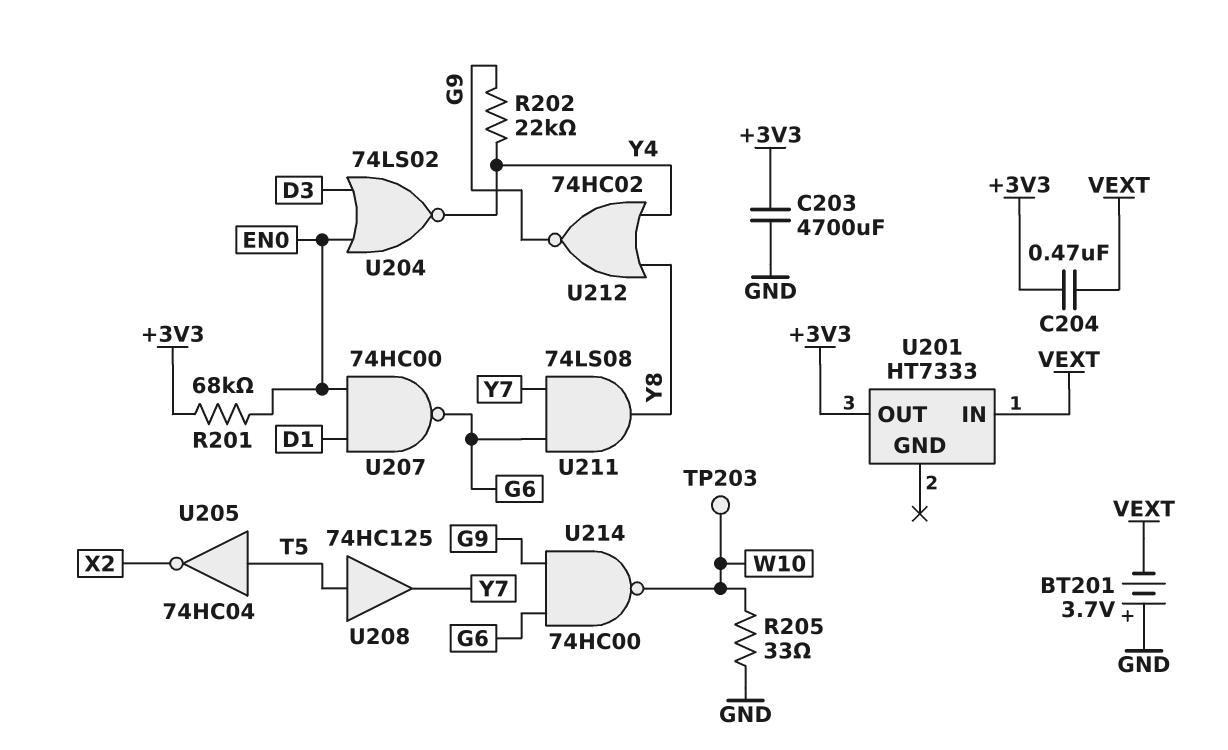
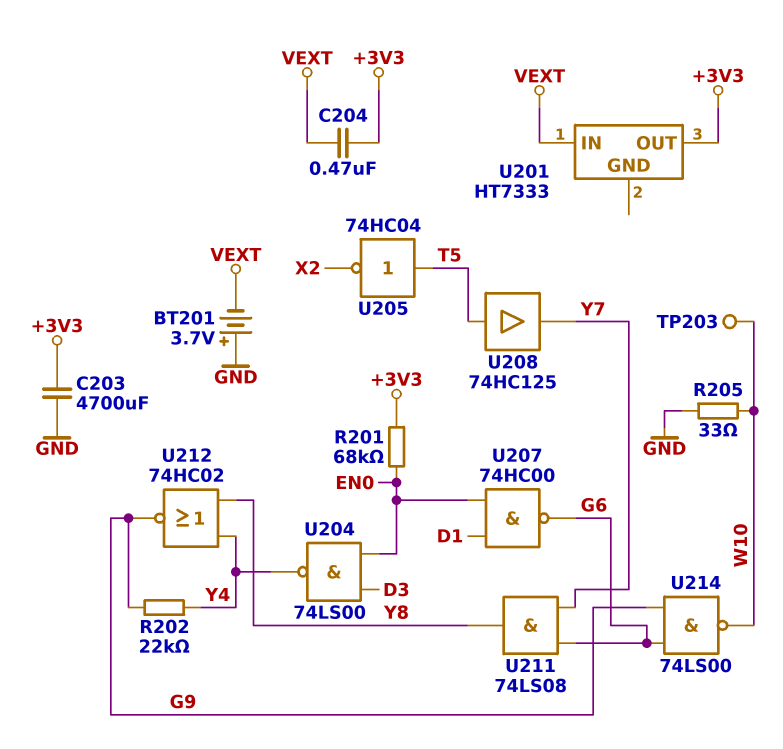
U204: NOR 74LS02 (in D3, in EN0, out Y4) -> NAND 74LS00 (in D3, in EN0, out Y4)
U214: NAND 74HC00 (in G6, in G9, out W10) -> NAND 74LS00 (in G6, in G9, out W10)

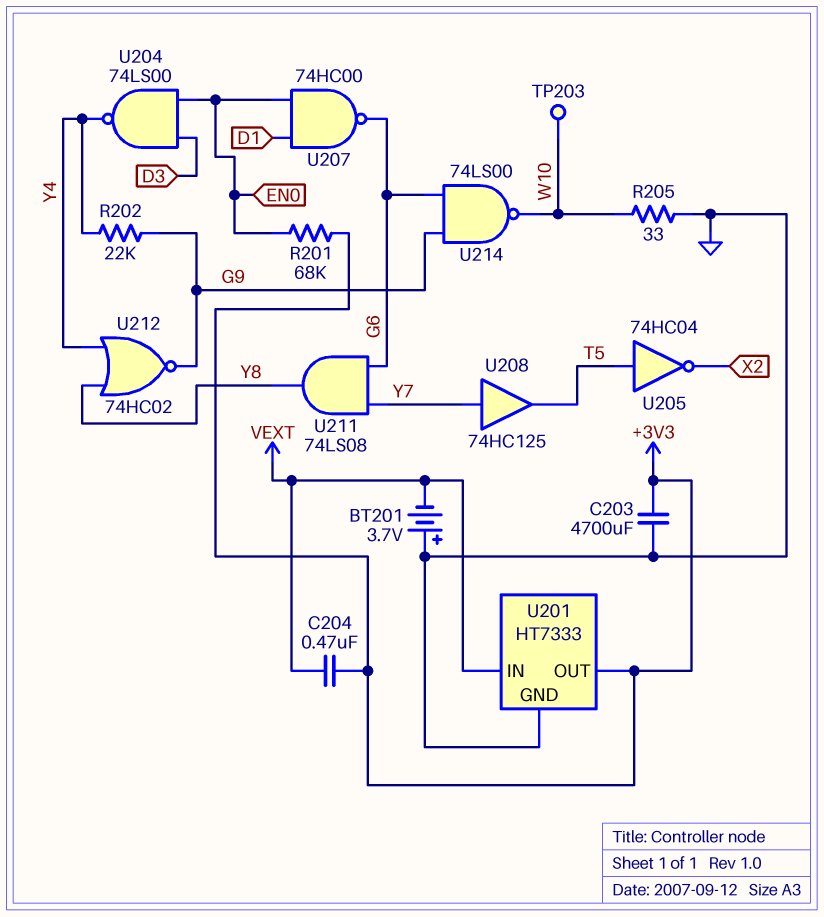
U201 pin GND: none -> GND
U208: buffer 74HC125 (in T5, out Y7) -> buffer 74HC125 (in Y7, out T5)

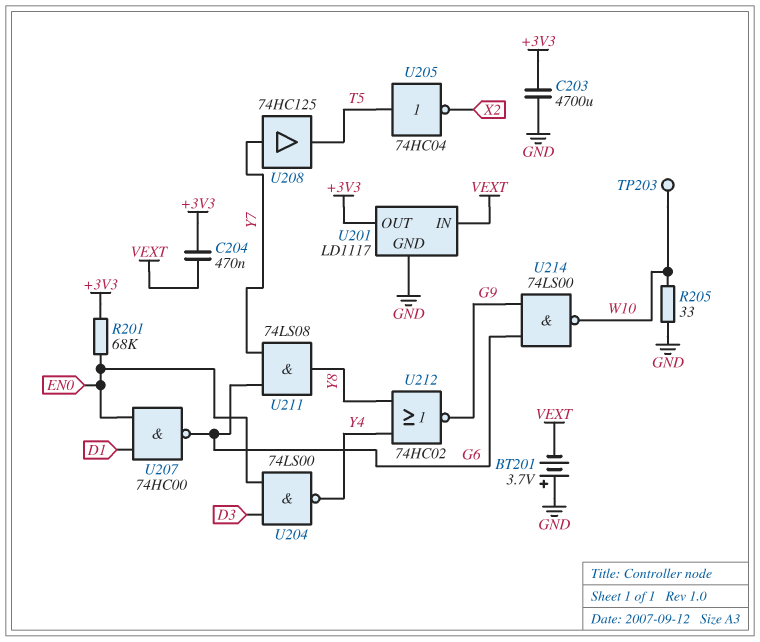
R202: 22k (G9, Y4) -> none
U201: HT7333 -> LD1117

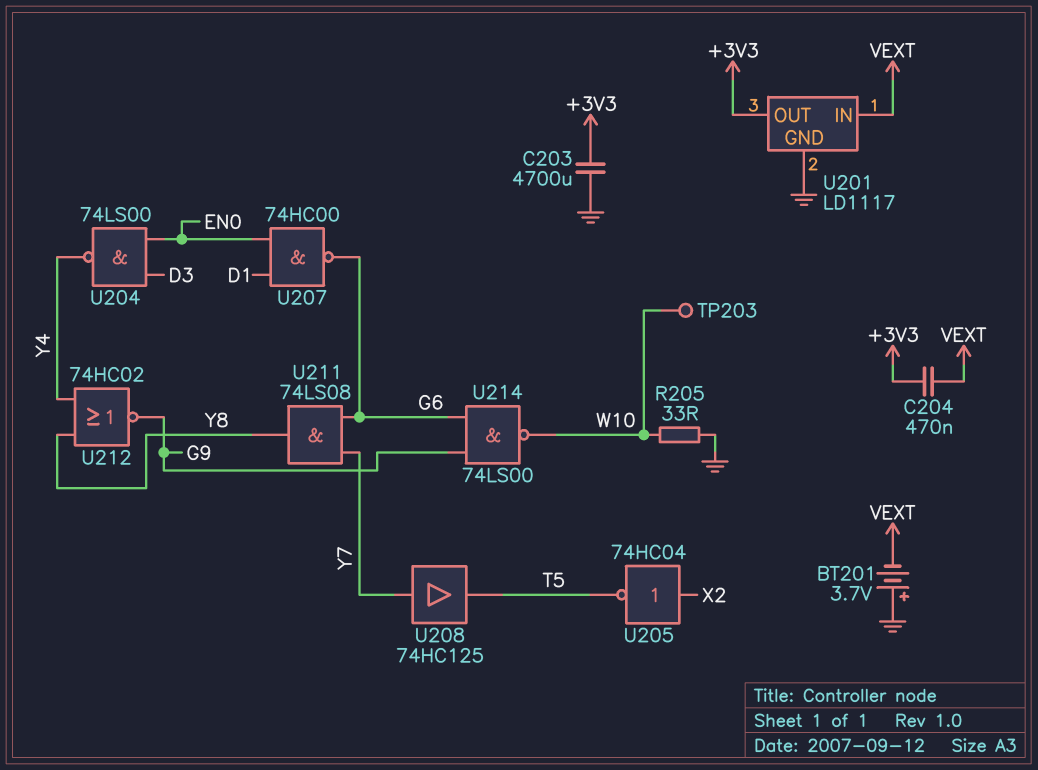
R201: 68k (+3V3, EN0) -> none
U205: NOT 74HC04 (in T5, out X2) -> NOT 74HC04 (in X2, out T5)

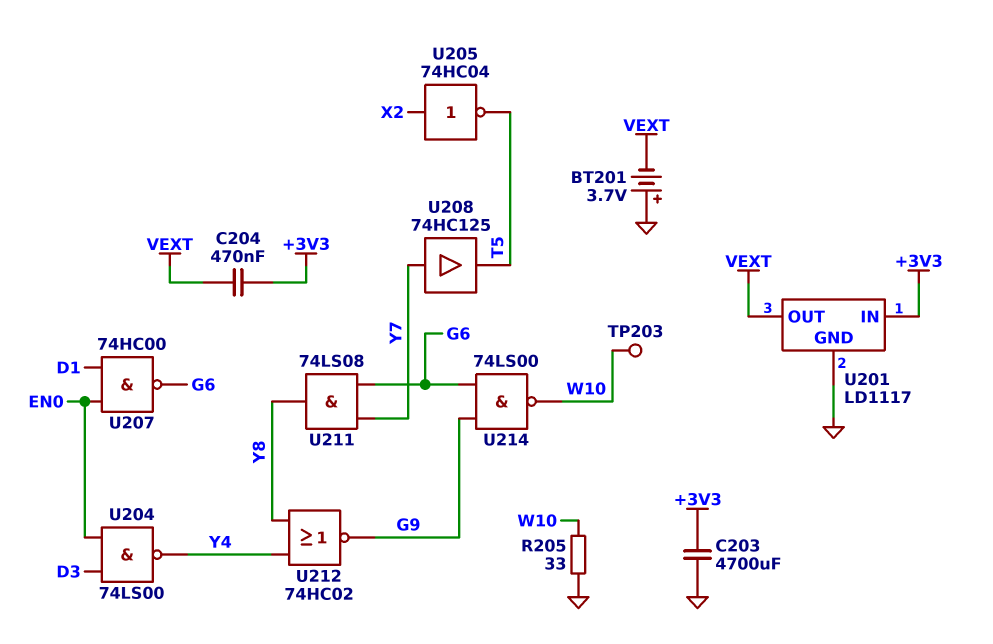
U201 pin IN: VEXT -> +3V3
U201 pin OUT: +3V3 -> VEXT

